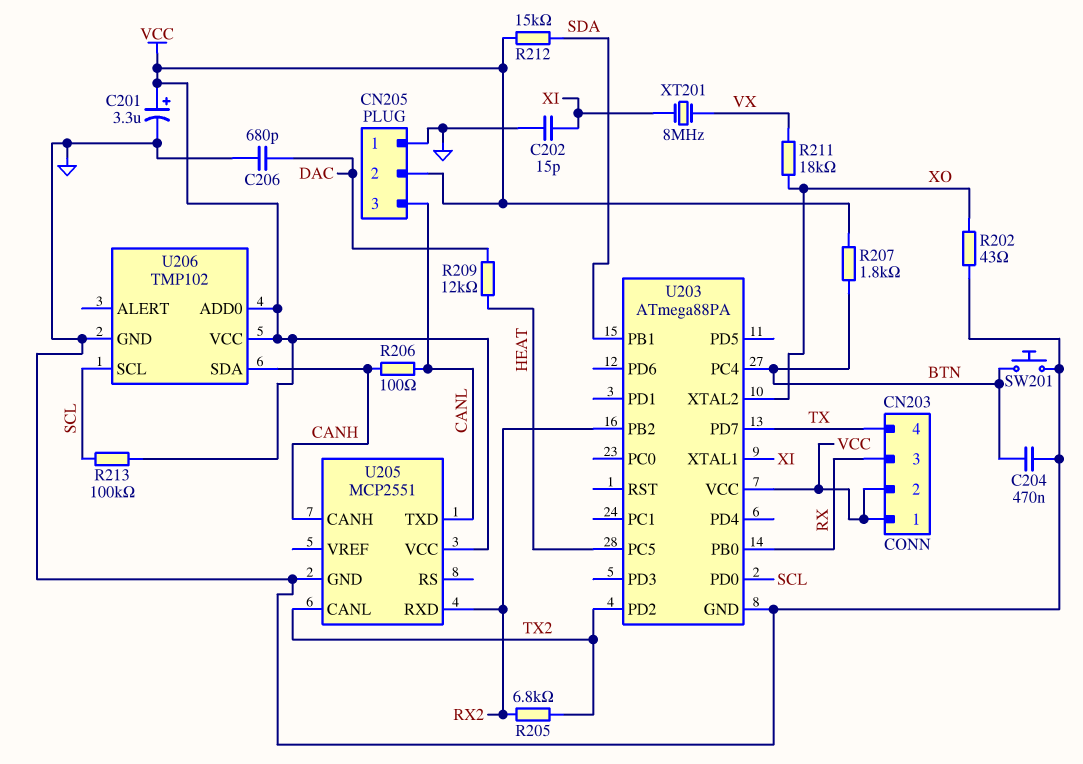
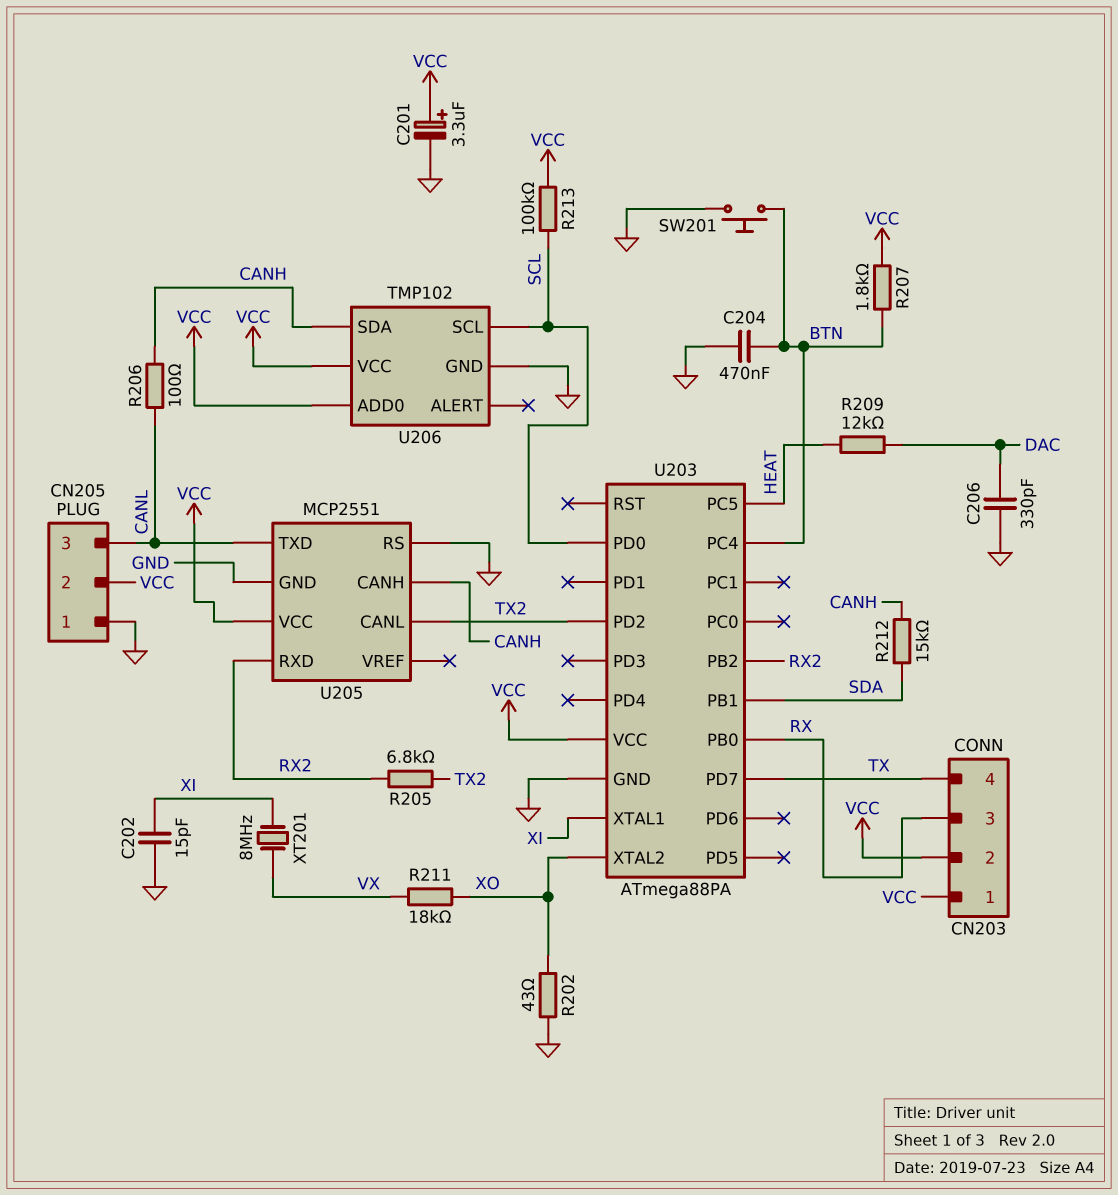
C206: 680pF (DAC, GND) -> 330pF (DAC, GND)
R212: 15k (SDA, VCC) -> 15k (CANH, SDA)
U205 pin RS: none -> GND

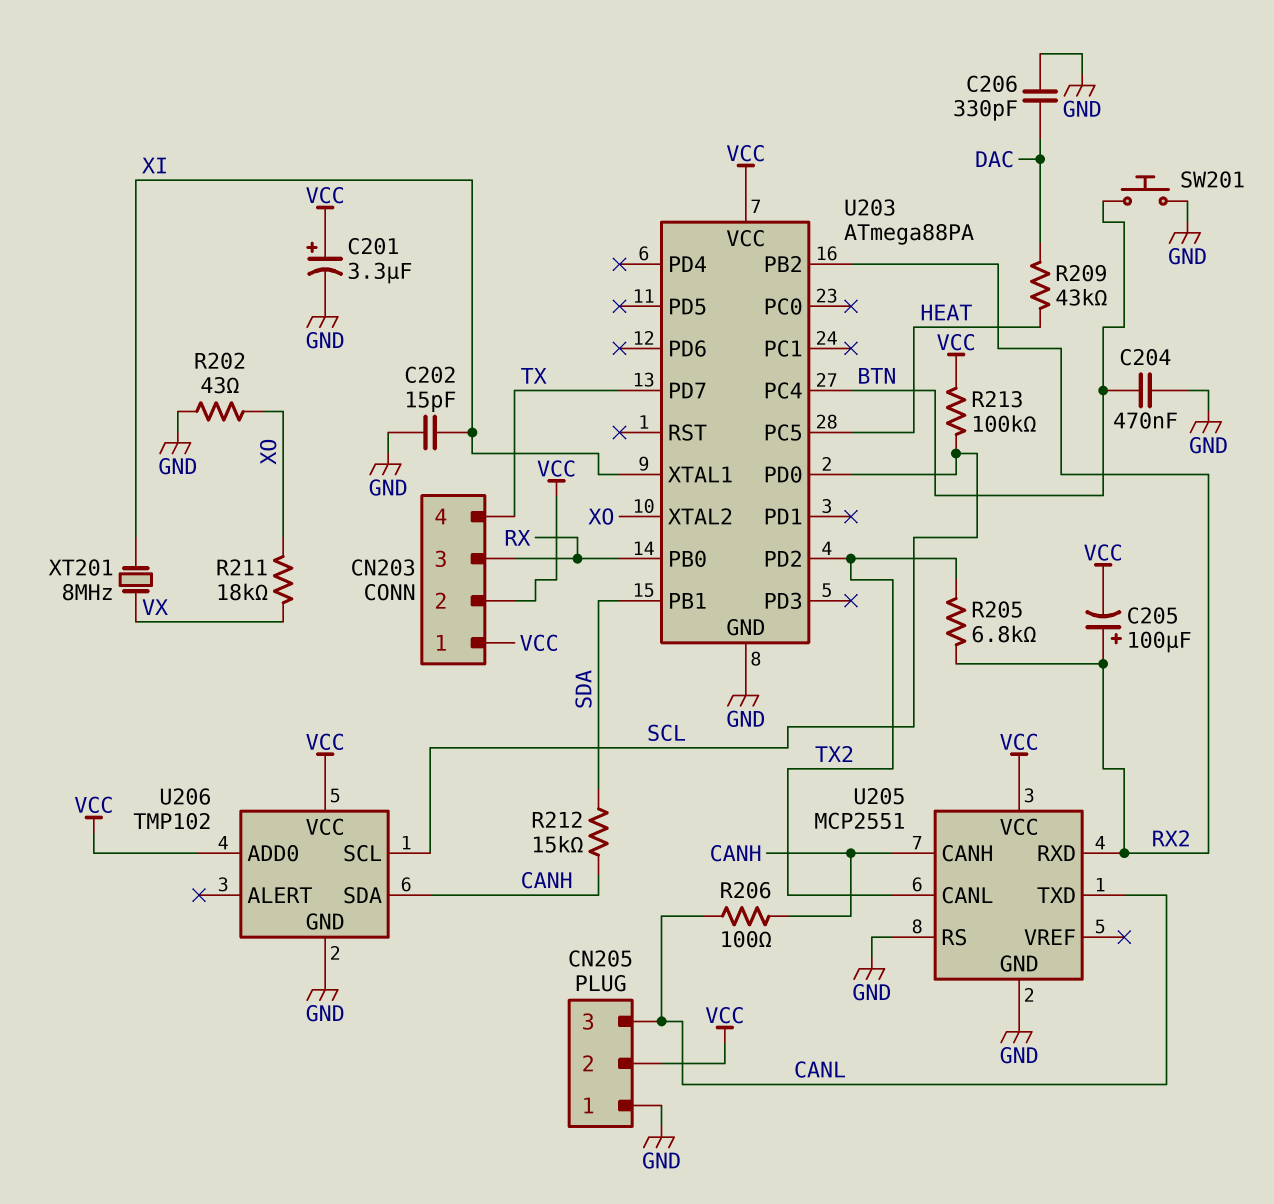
C205: none -> 100uF (plus RX2, minus VCC)
R207: 1.8k (BTN, VCC) -> none
R209: 12k (DAC, HEAT) -> 43k (DAC, HEAT)

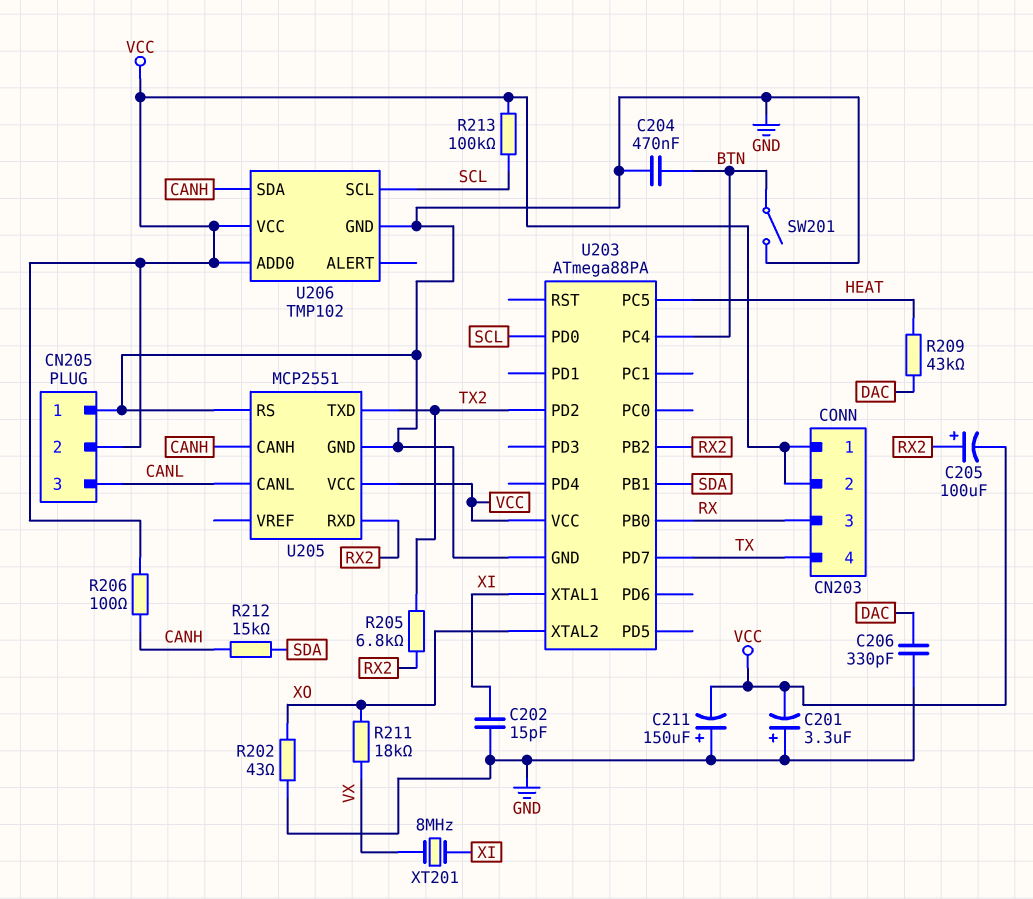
C201: 3.3uF (plus VCC, minus GND) -> 3.3uF (plus GND, minus VCC)
C211: none -> 150uF (plus GND, minus VCC)
R206: 100 (CANH, CANL) -> 100 (CANH, VCC)
SW201: button (BTN, GND) -> switch (BTN, GND)
U205 pin CANL: TX2 -> CANL
U205 pin TXD: CANL -> TX2

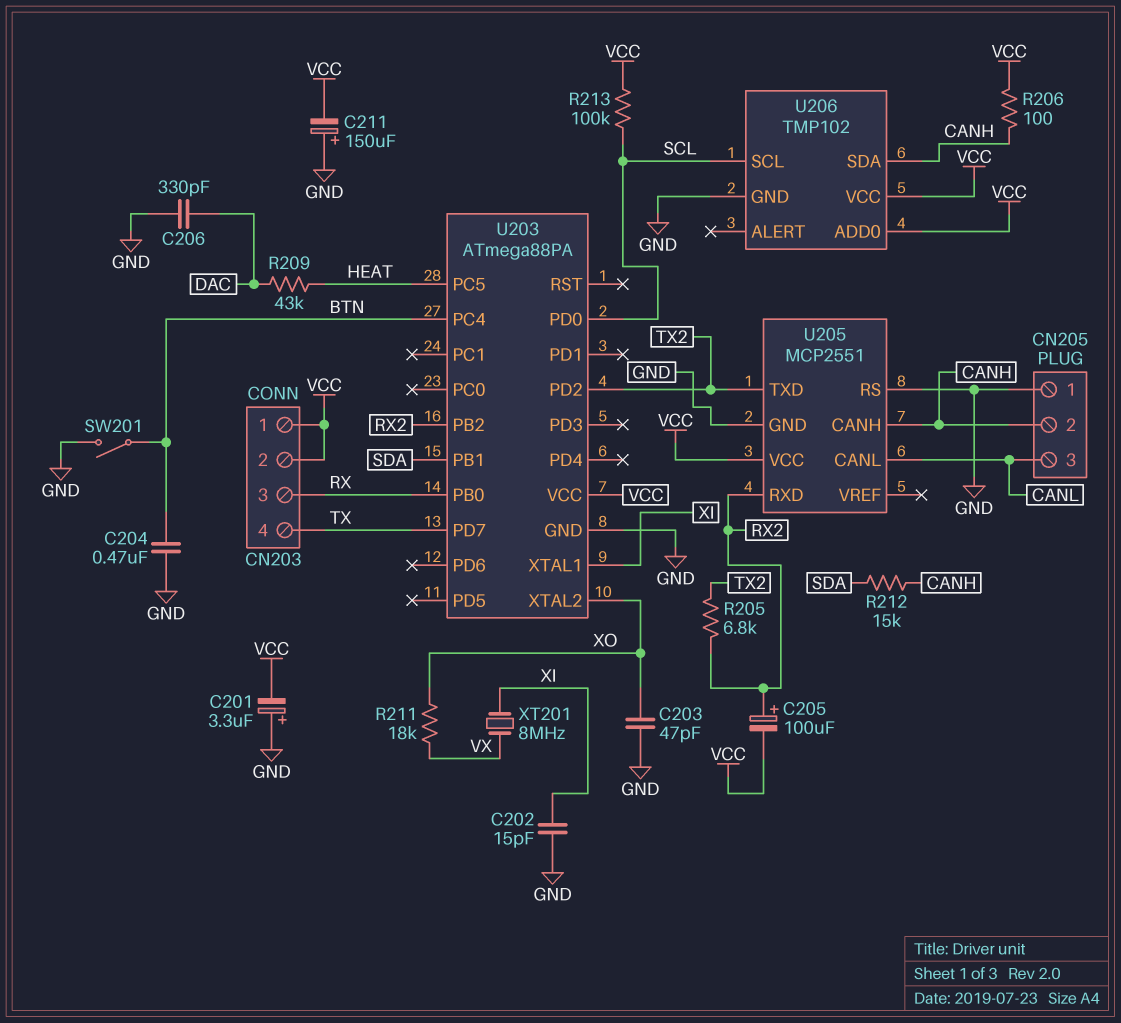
C203: none -> 47pF (GND, XO)
CN205 pin 2: VCC -> CANH
R202: 43 (GND, XO) -> none

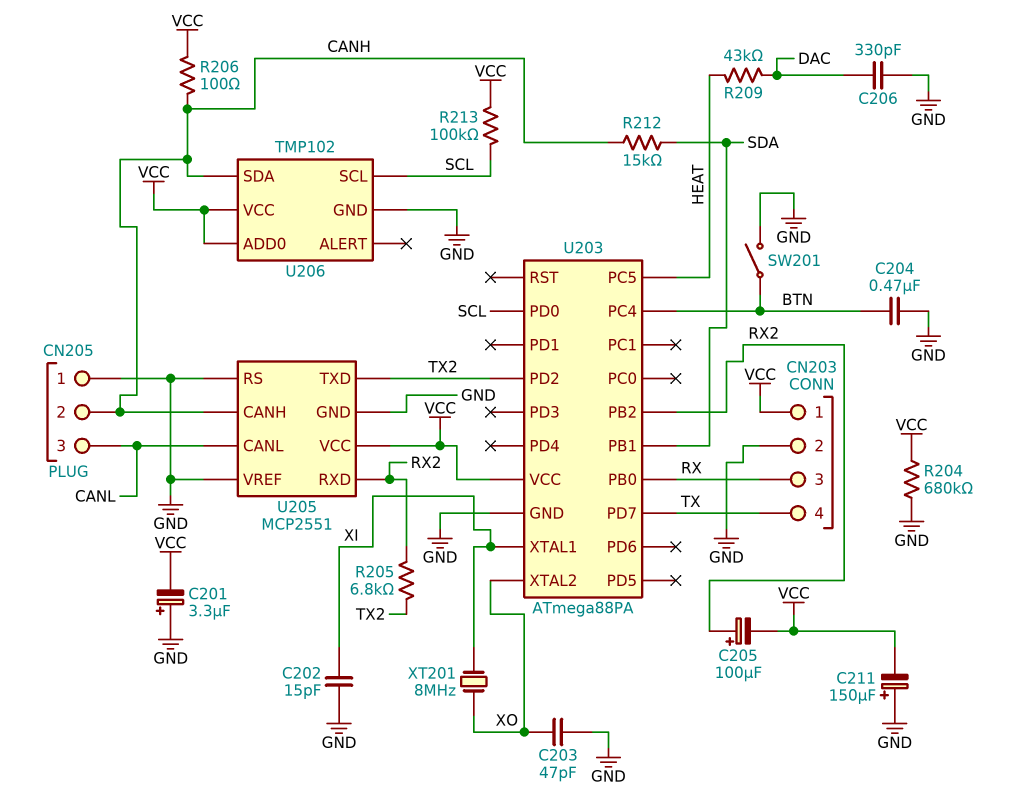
CN203 pin 2: VCC -> GND
R204: none -> 680k (GND, VCC)
R211: 18k (VX, XO) -> none
U205 pin VREF: none -> GND
XT201: 8MHz (VX, XI) -> 8MHz (XI, XO)

